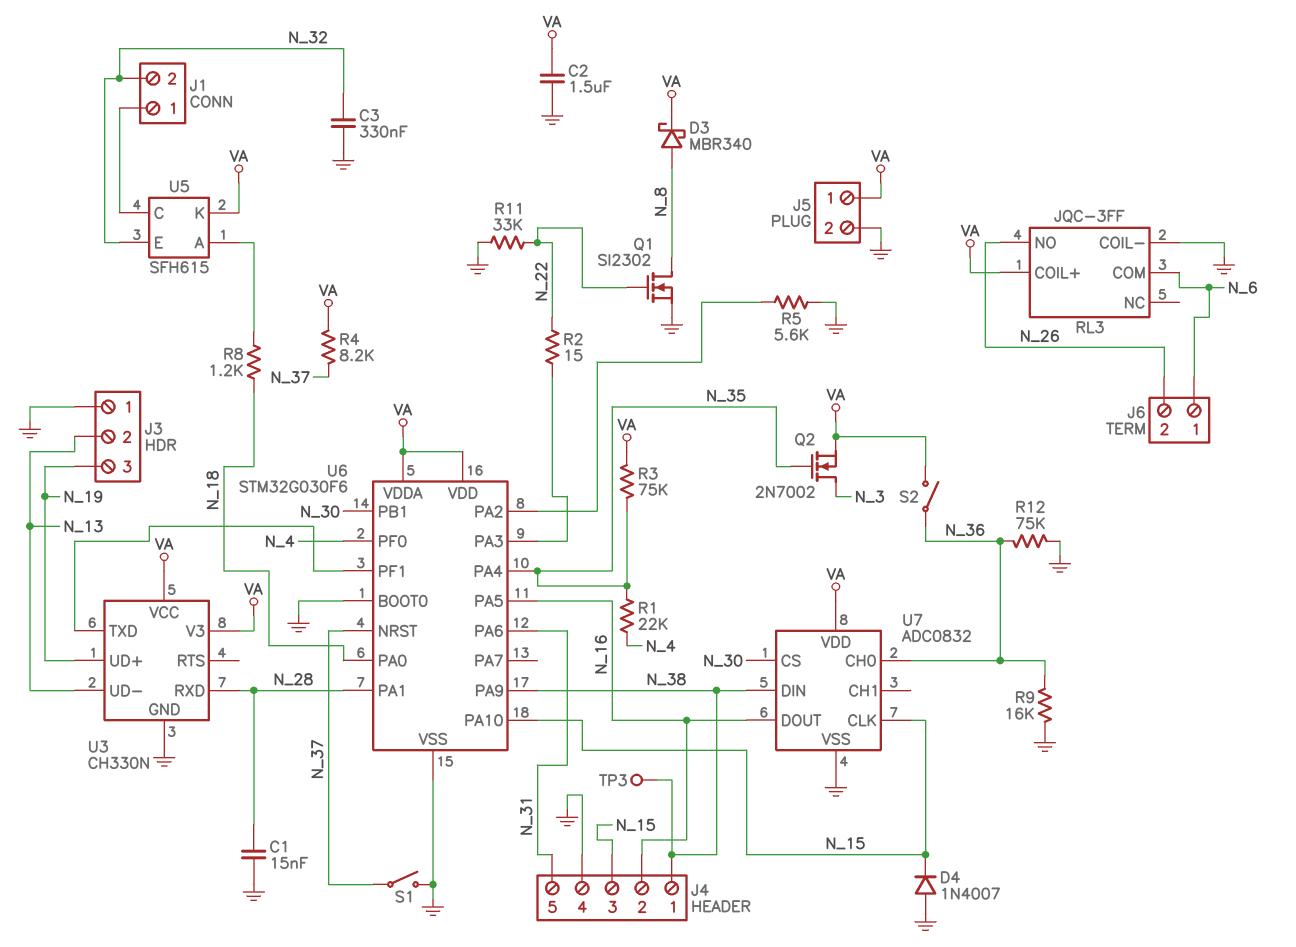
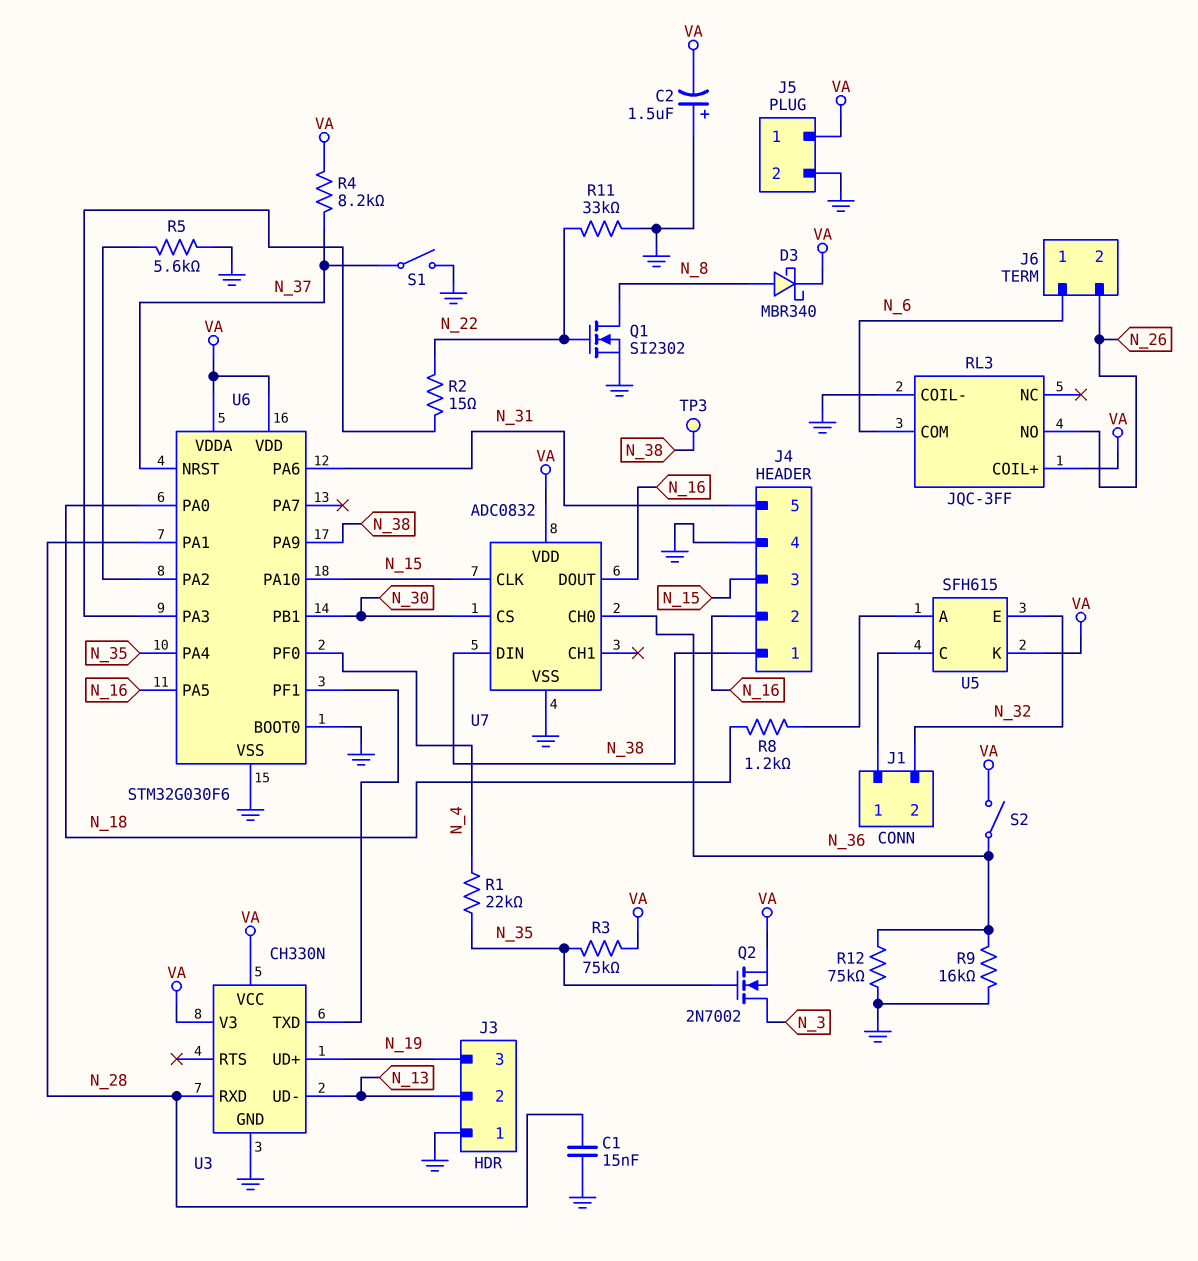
C2: 1.5uF (GND, VA) -> 1.5uF (plus GND, minus VA)
C3: 330nF (GND, N_32) -> none
D4: diode 1N4007 (A GND, K N_15) -> none

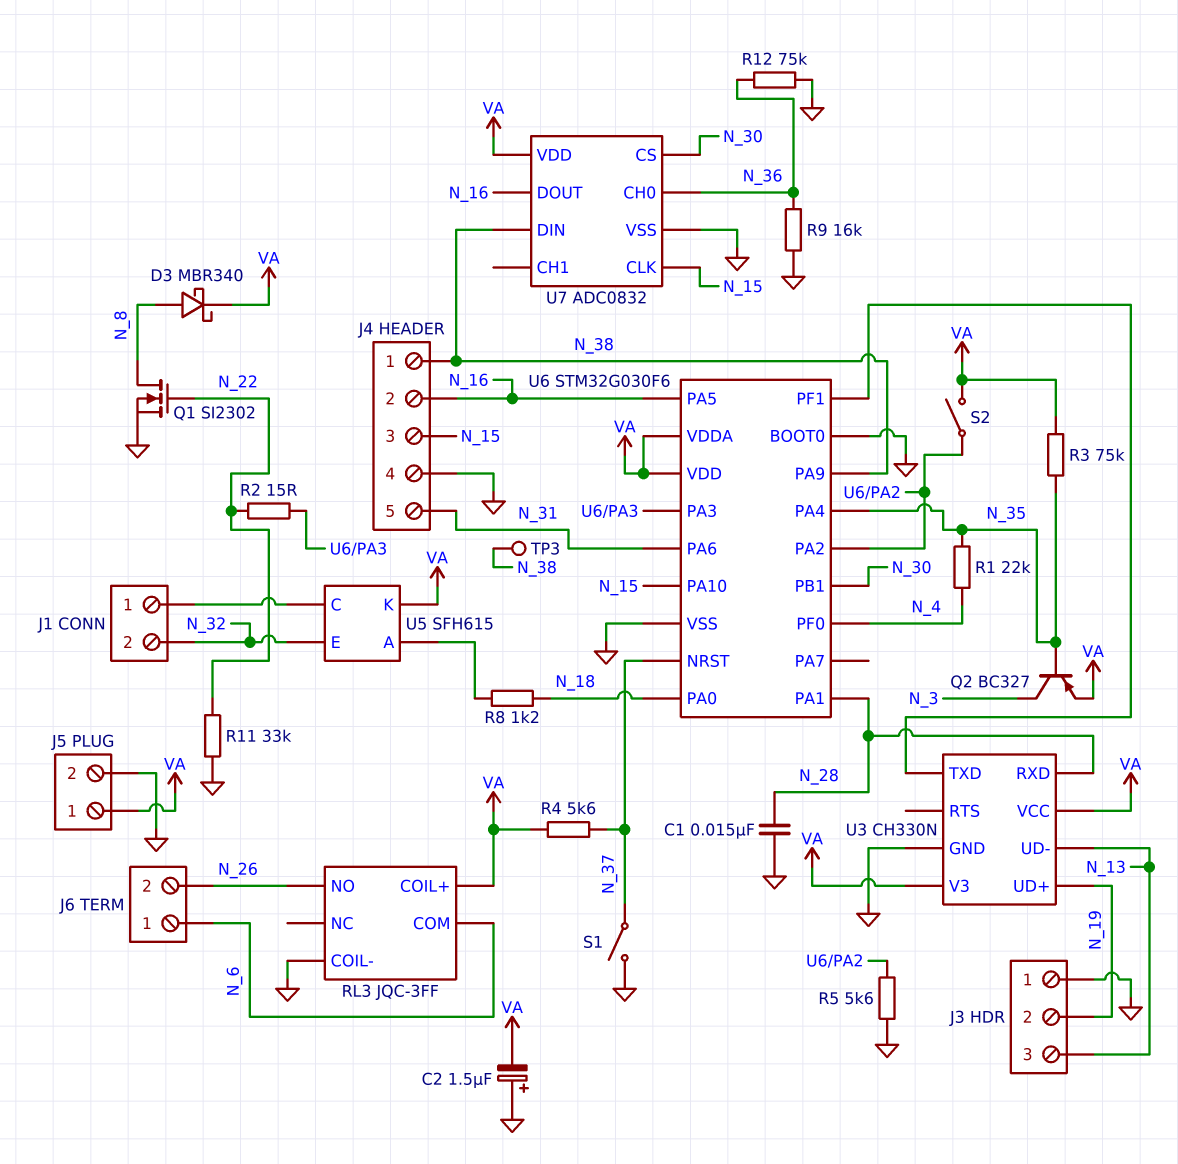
J3 pin 2: N_13 -> N_19
J3 pin 3: N_19 -> N_13
Q2: NMOS 2N7002 (G N_35, D N_3, S VA) -> PNP BC327 (B N_35, C N_3, E VA)
R4: 8.2k (N_37, VA) -> 5.6k (N_37, VA)
S2: switch (N_36, VA) -> switch (U6/PA2, VA)

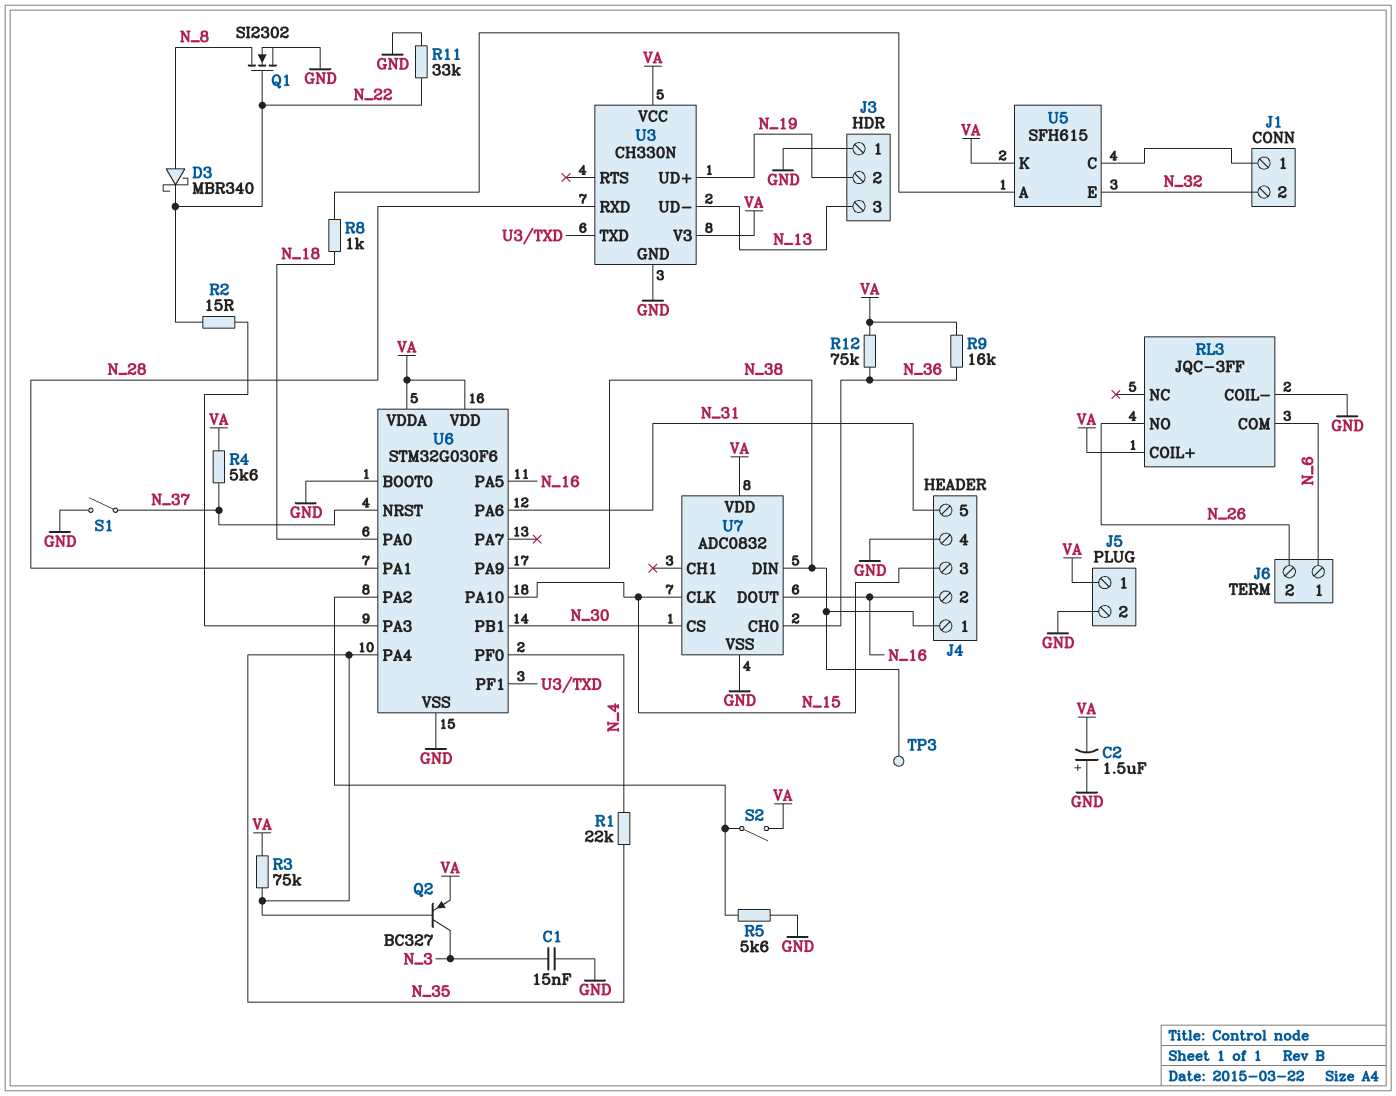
C1: 15nF (GND, N_28) -> 15nF (GND, N_3)
D3: schottky MBR340 (A N_8, K VA) -> schottky MBR340 (A N_8, K N_22)
R8: 1.2k (N_18, U5/A) -> 1k (N_18, U5/A)
R9: 16k (GND, N_36) -> 16k (N_36, VA)
R12: 75k (GND, N_36) -> 75k (N_36, VA)

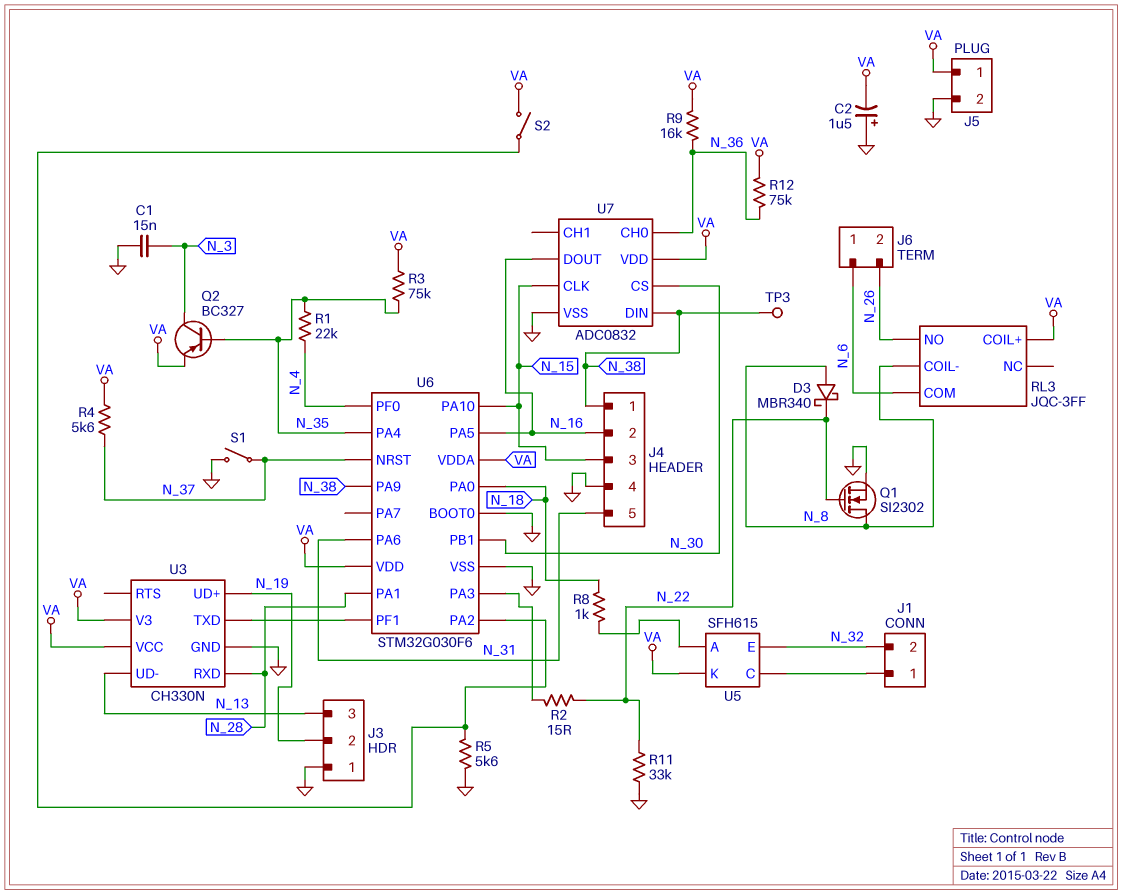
RL3 pin COIL-: GND -> N_8

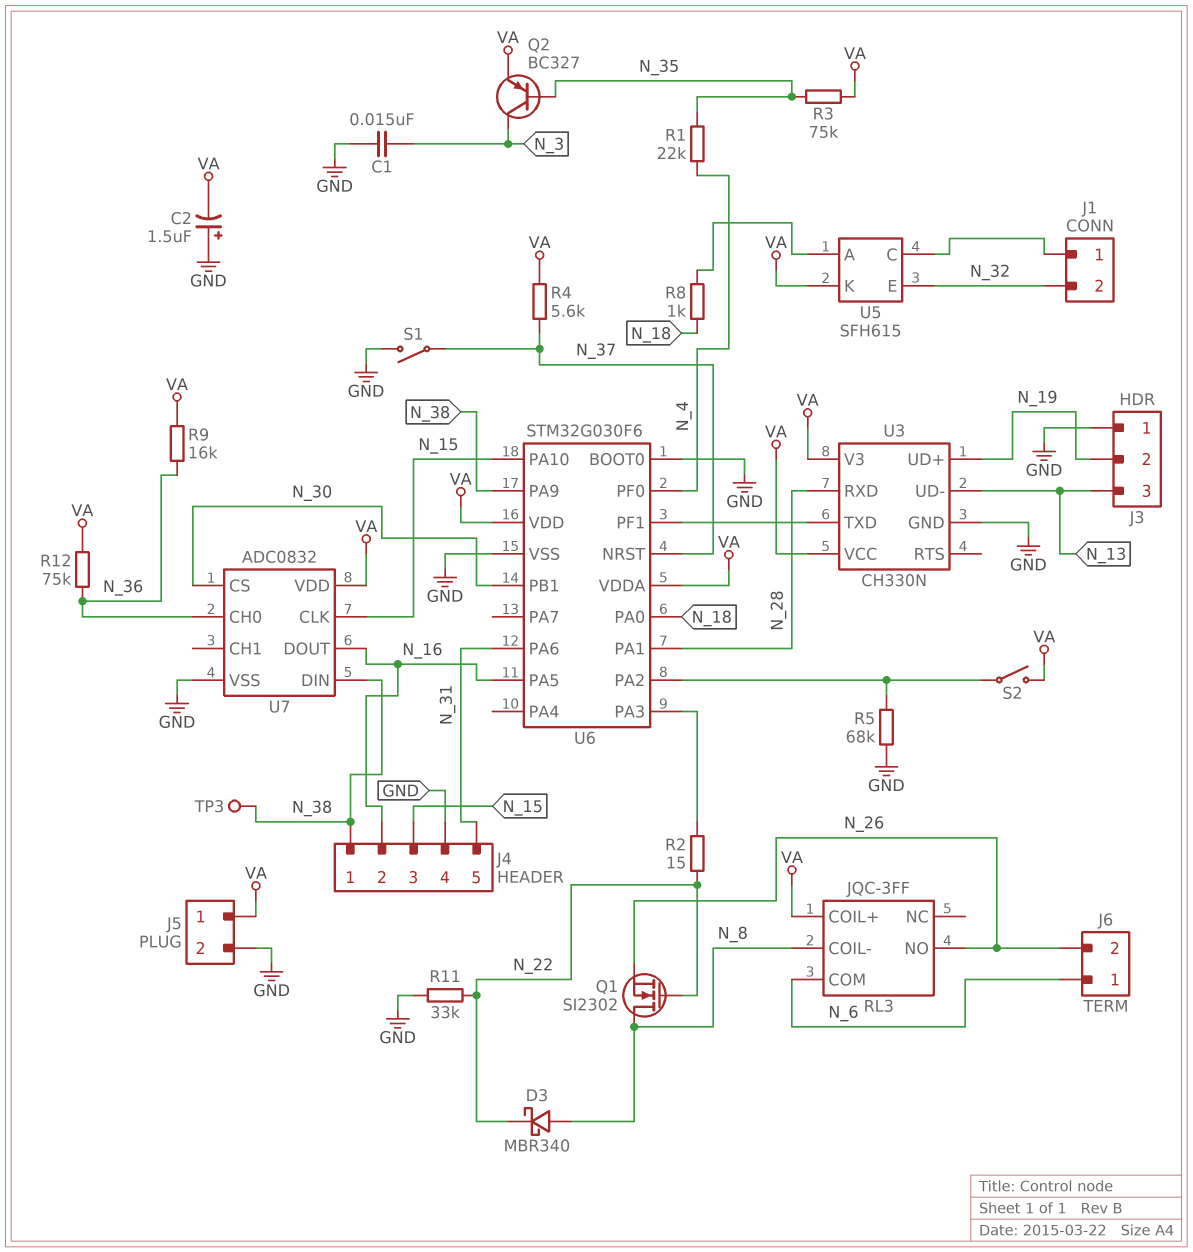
Q1: NMOS SI2302 (G N_22, D N_8, S GND) -> NMOS SI2302 (G N_22, D N_8, S N_26)
R5: 5.6k (GND, U6/PA2) -> 68k (GND, U6/PA2)
U6 pin PA4: N_35 -> none

